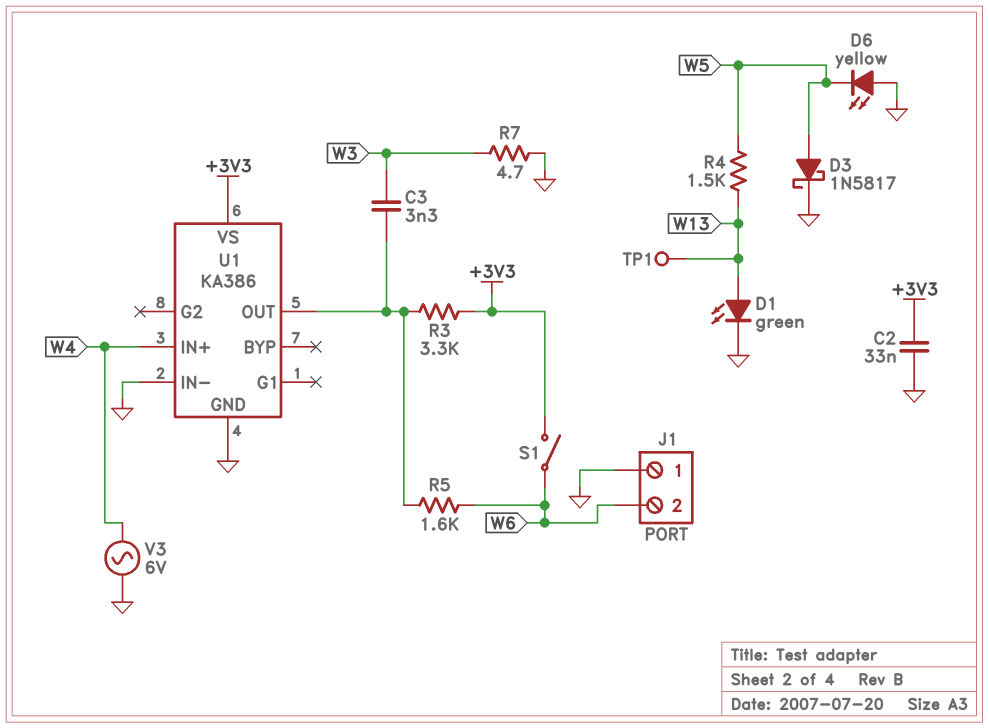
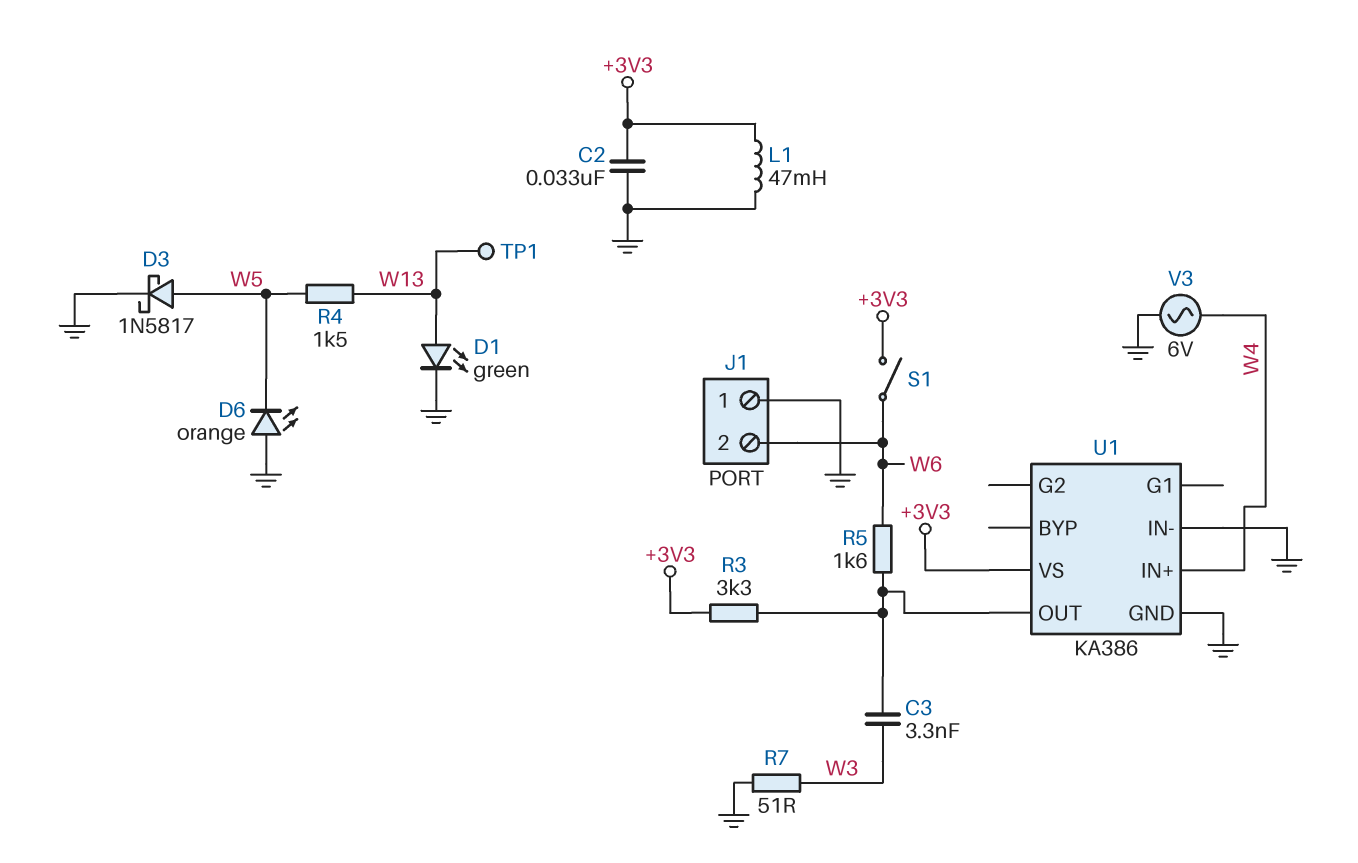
D6: LED yellow (A GND, K W5) -> LED orange (A GND, K W5)
L1: none -> 47mH (+3V3, GND)
R7: 4.7 (GND, W3) -> 51 (GND, W3)

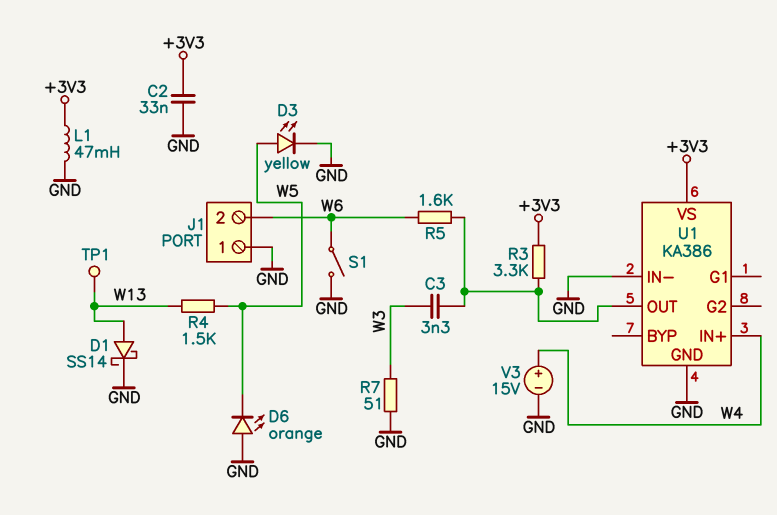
D1: LED green (A W13, K GND) -> schottky SS14 (A W13, K GND)
D3: schottky 1N5817 (A W5, K GND) -> LED yellow (A W5, K GND)
S1: switch (+3V3, W6) -> switch (GND, W6)
V3: AC 6V (GND, W4) -> 15V (plus W4, minus GND)

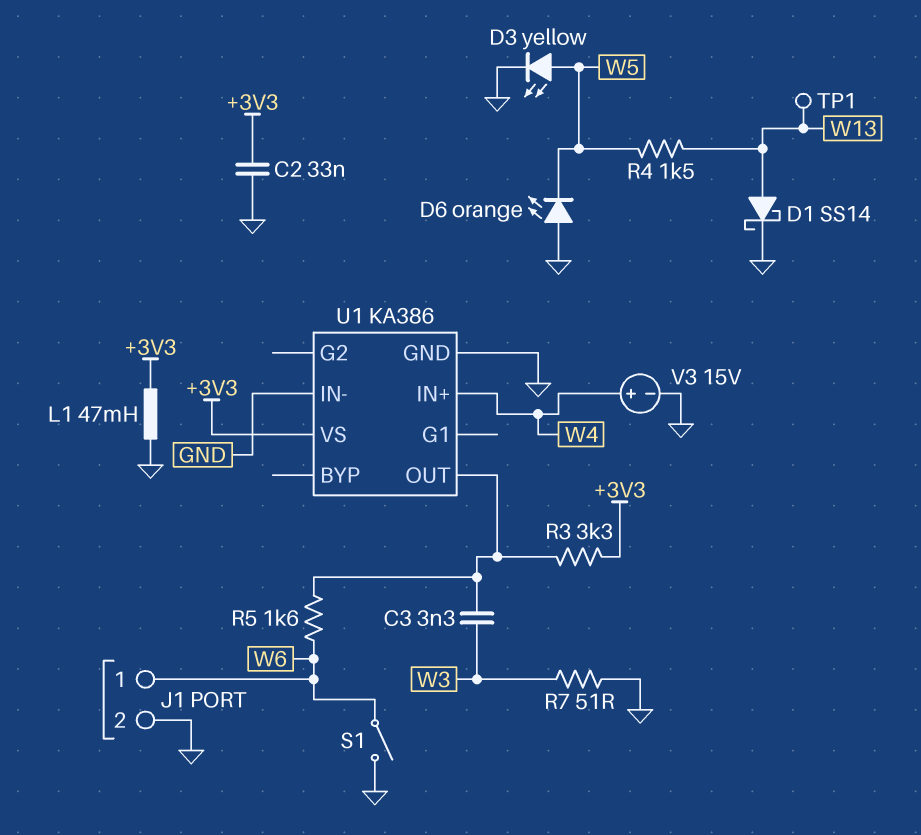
J1 pin 1: GND -> W6
J1 pin 2: W6 -> GND

